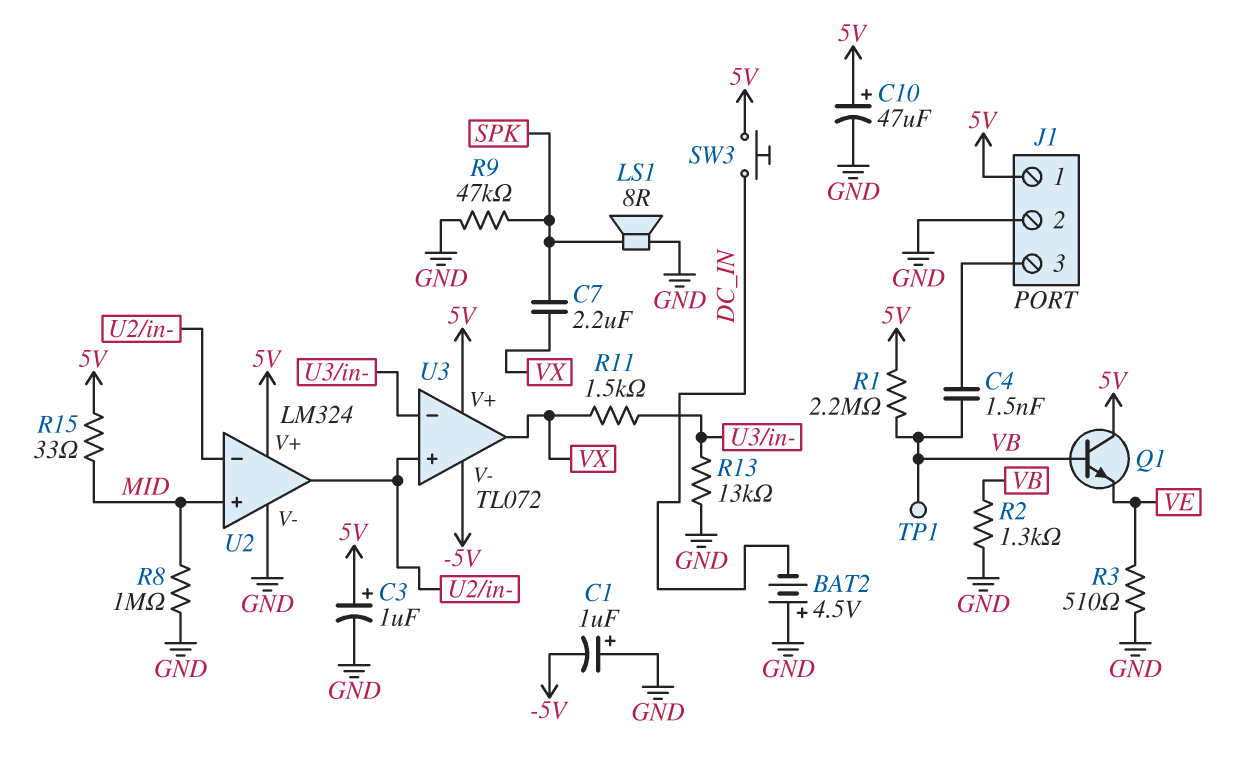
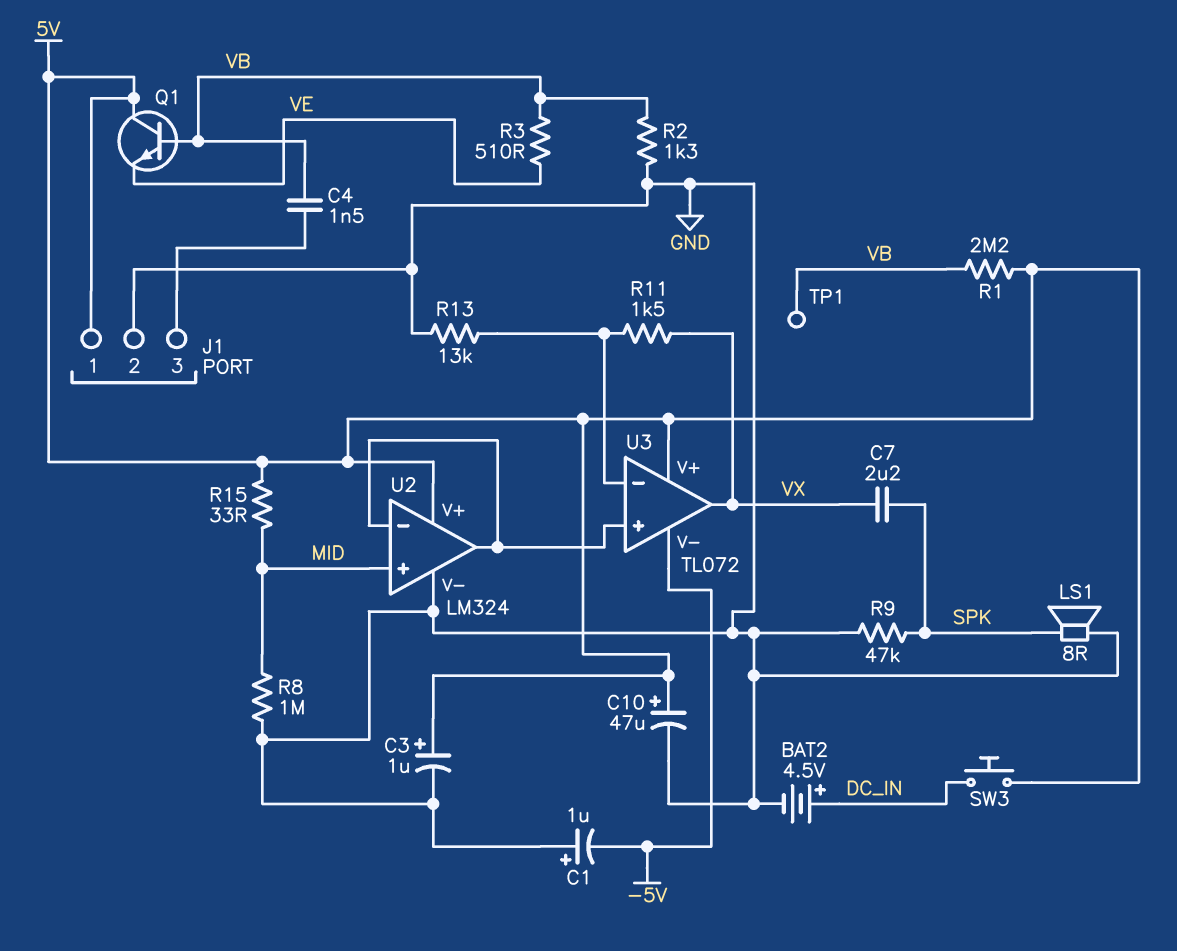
BAT2: 4.5V (plus GND, minus DC_IN) -> 4.5V (plus DC_IN, minus GND)
R3: 510 (GND, VE) -> 510 (VB, VE)

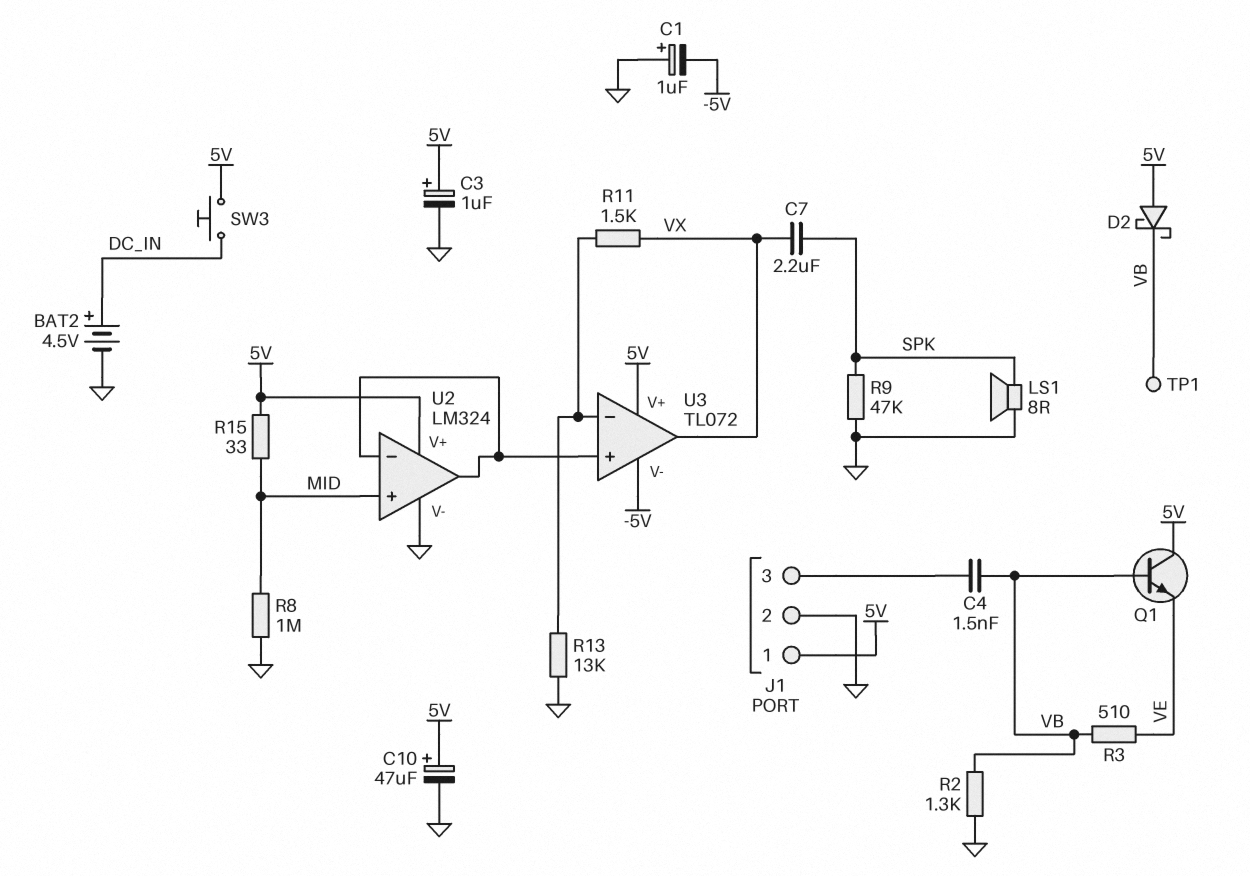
D2: none -> schottky (A 5V, K VB)
R1: 2.2M (5V, VB) -> none

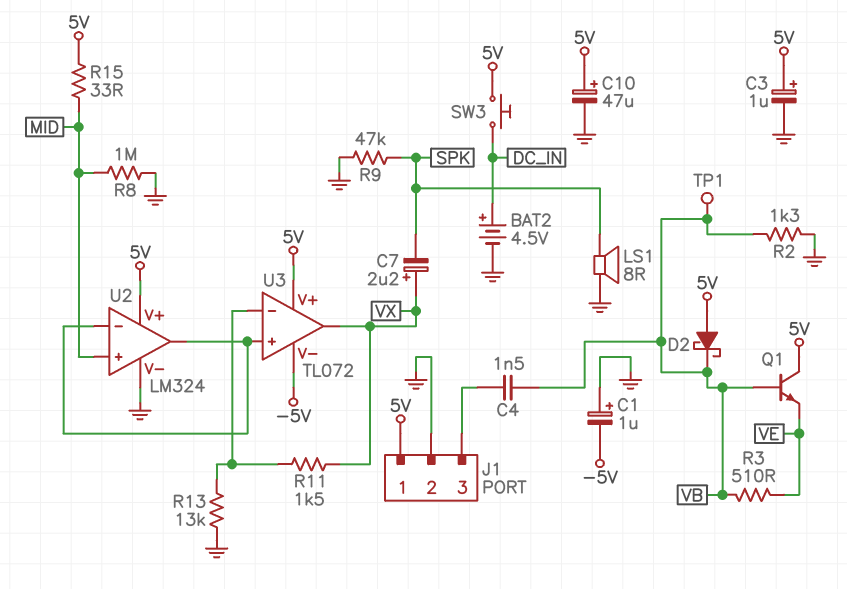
C7: 2.2uF (SPK, VX) -> 2.2uF (plus VX, minus SPK)

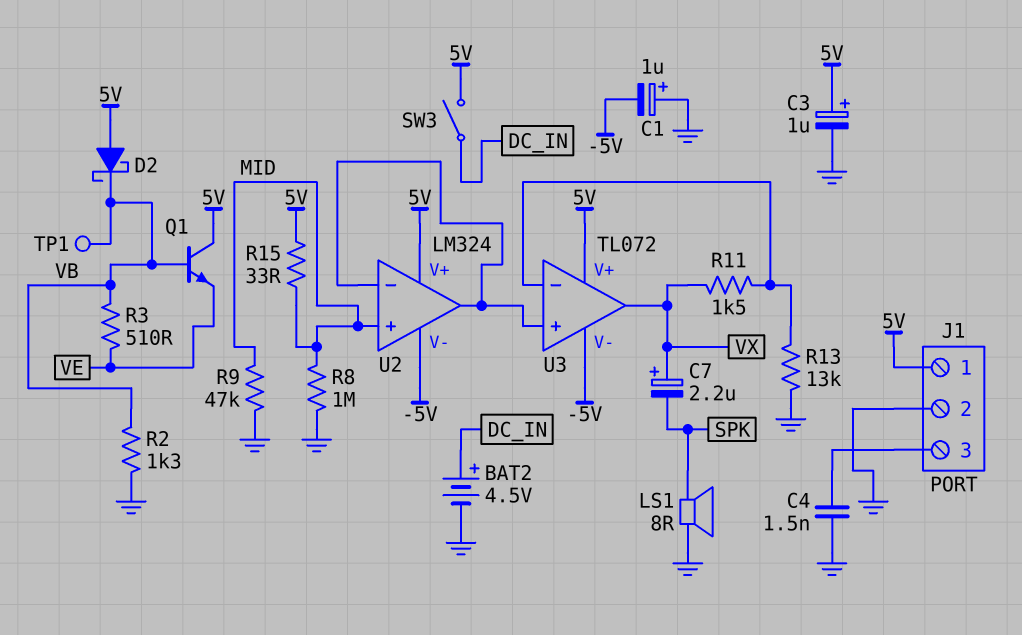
C4: 1.5nF (J1/3, VB) -> 1.5nF (GND, J1/3)
C10: 47uF (plus 5V, minus GND) -> none
R9: 47k (GND, SPK) -> 47k (GND, MID)
SW3: button (5V, DC_IN) -> switch (5V, DC_IN)
U2 pin V-: GND -> -5V

